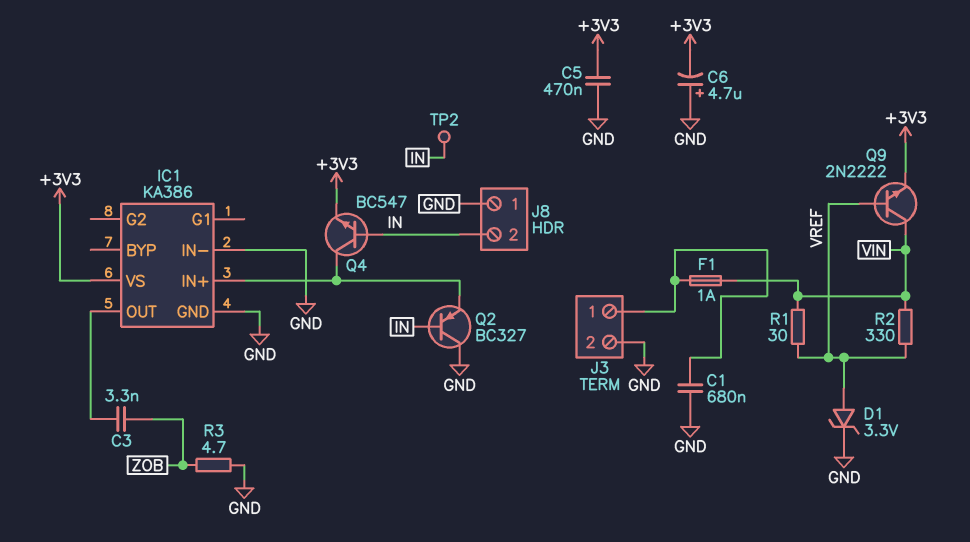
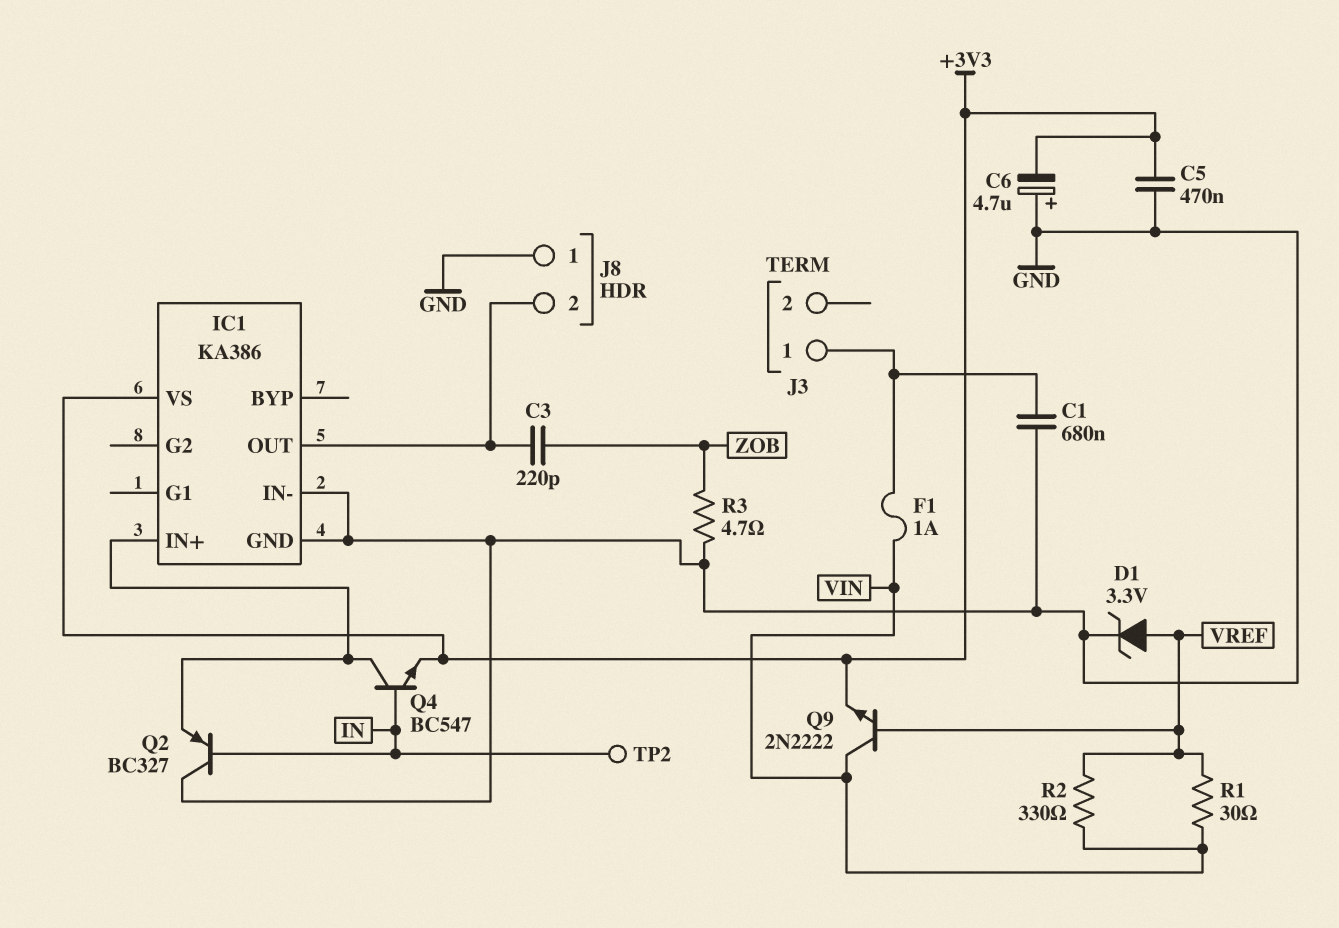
C3: 3.3nF (IC1/OUT, ZOB) -> 220pF (IC1/OUT, ZOB)
J3 pin 2: GND -> none
J8 pin 2: IN -> IC1/OUT

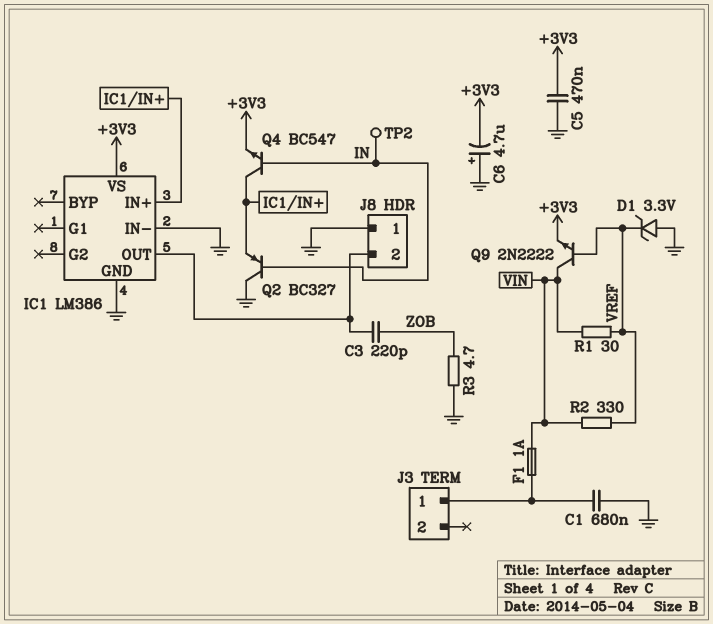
D1: zener 3.3V (A VREF, K GND) -> zener 3.3V (A GND, K VREF)
IC1: KA386 -> LM386

